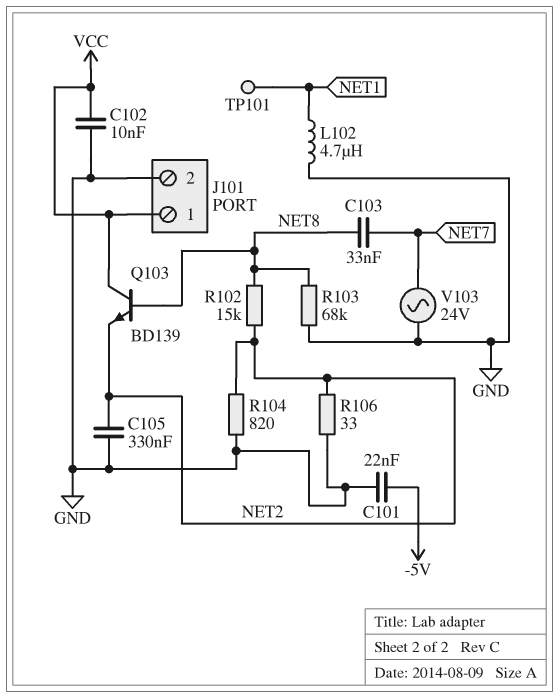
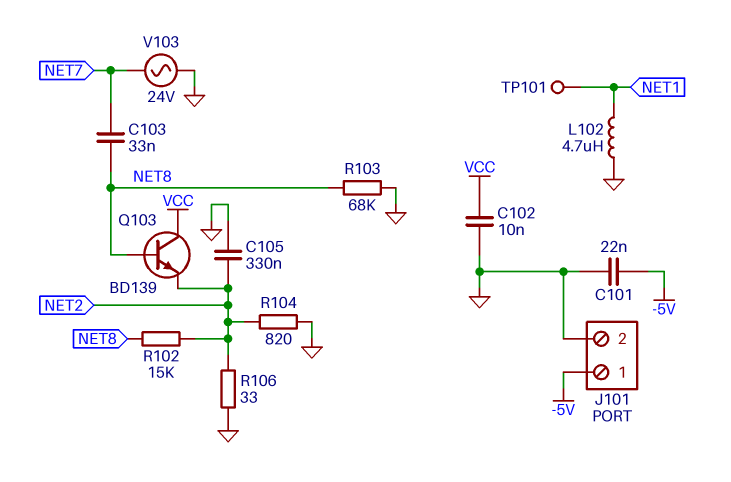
J101 pin 1: VCC -> -5V

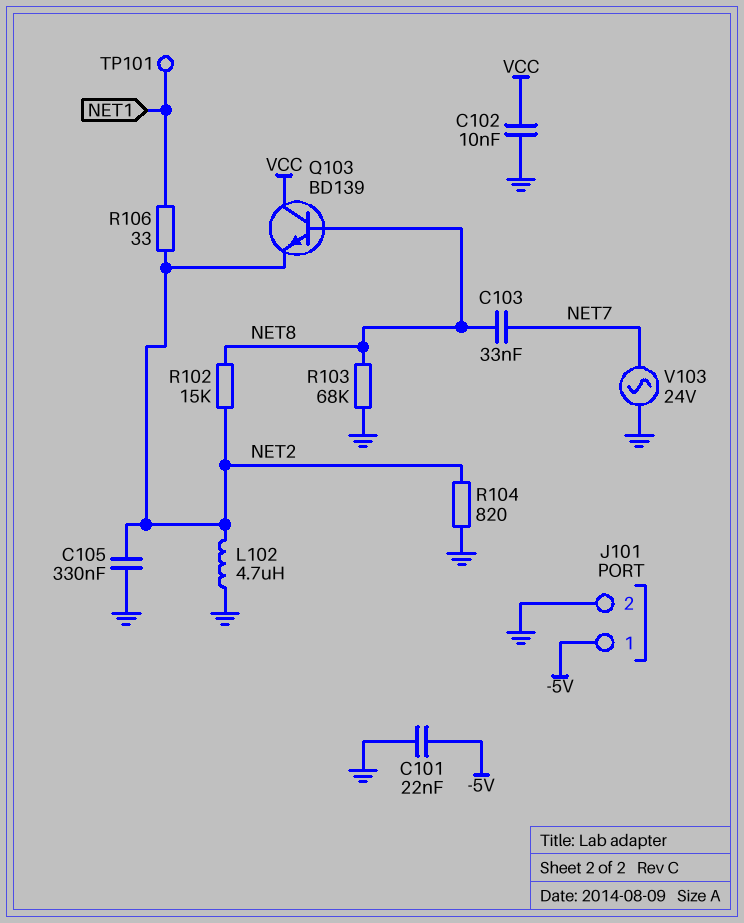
L102: 4.7uH (GND, NET1) -> 4.7uH (GND, NET2)
R106: 33 (GND, NET2) -> 33 (NET1, NET2)

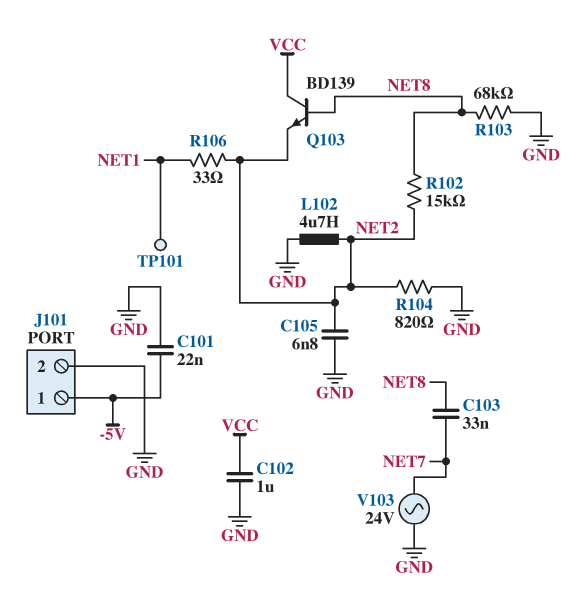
C102: 10nF (GND, VCC) -> 1uF (GND, VCC)
C105: 330nF (GND, NET2) -> 6.8nF (GND, NET2)

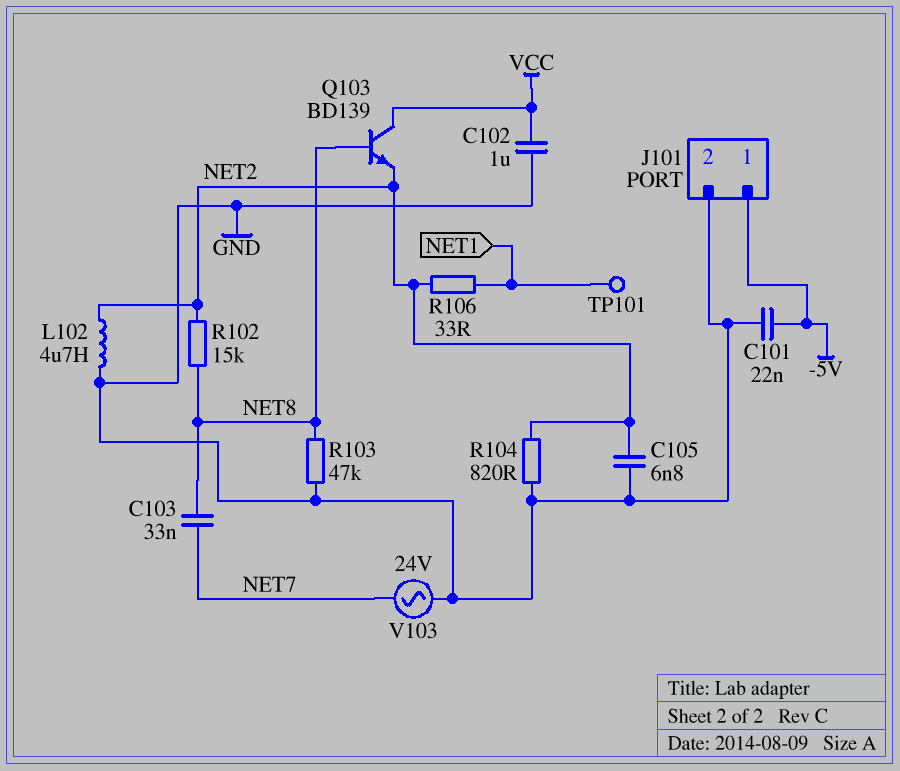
R103: 68k (GND, NET8) -> 47k (GND, NET8)

